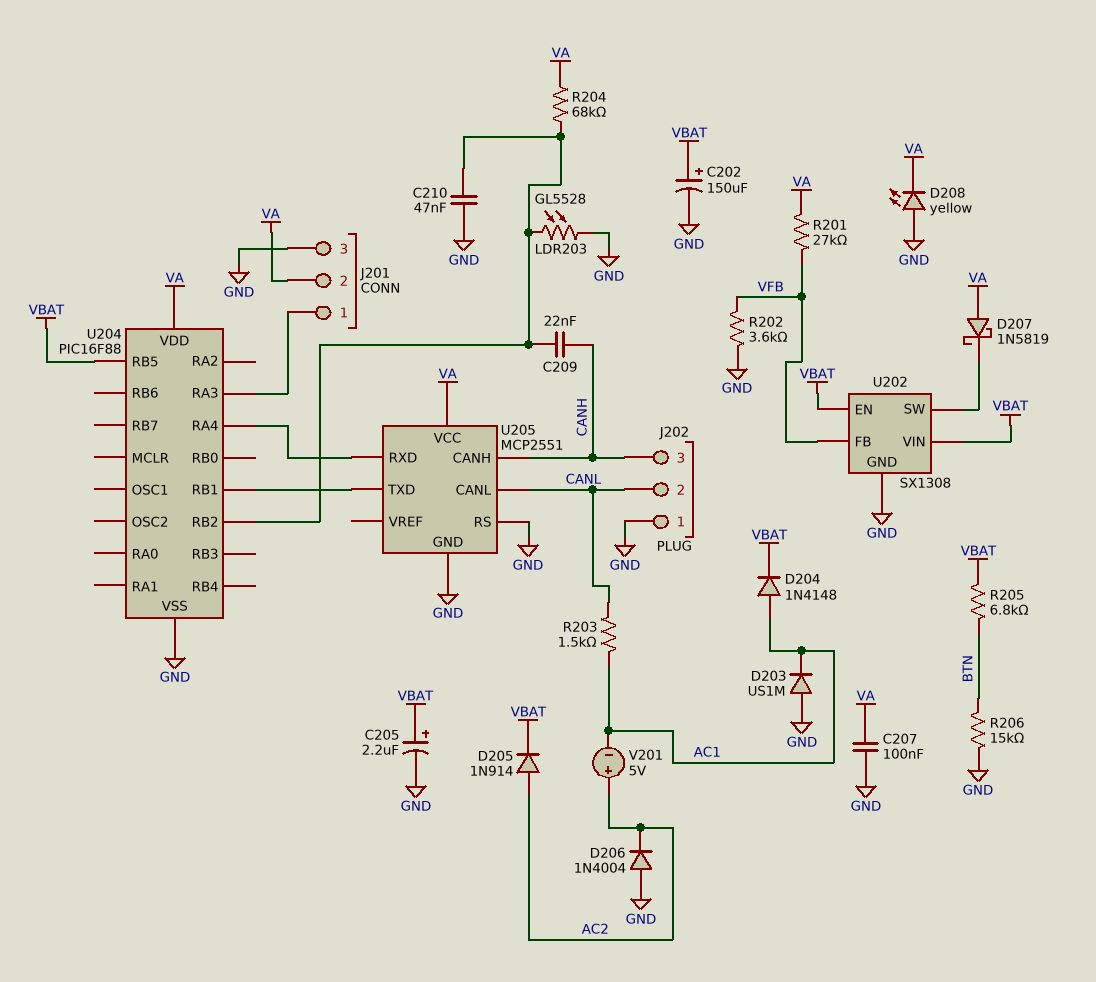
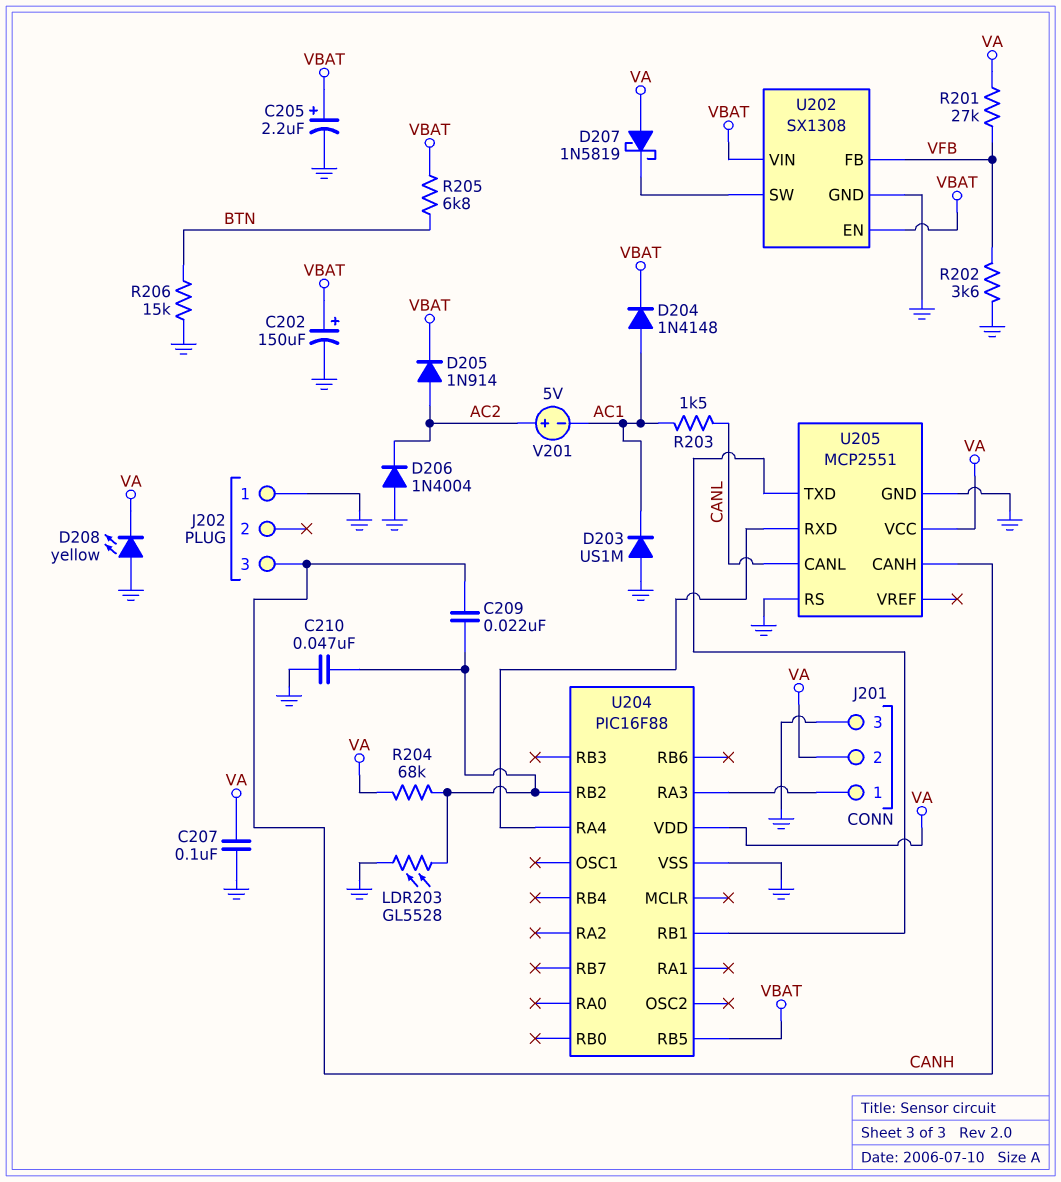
J202 pin 2: CANL -> none

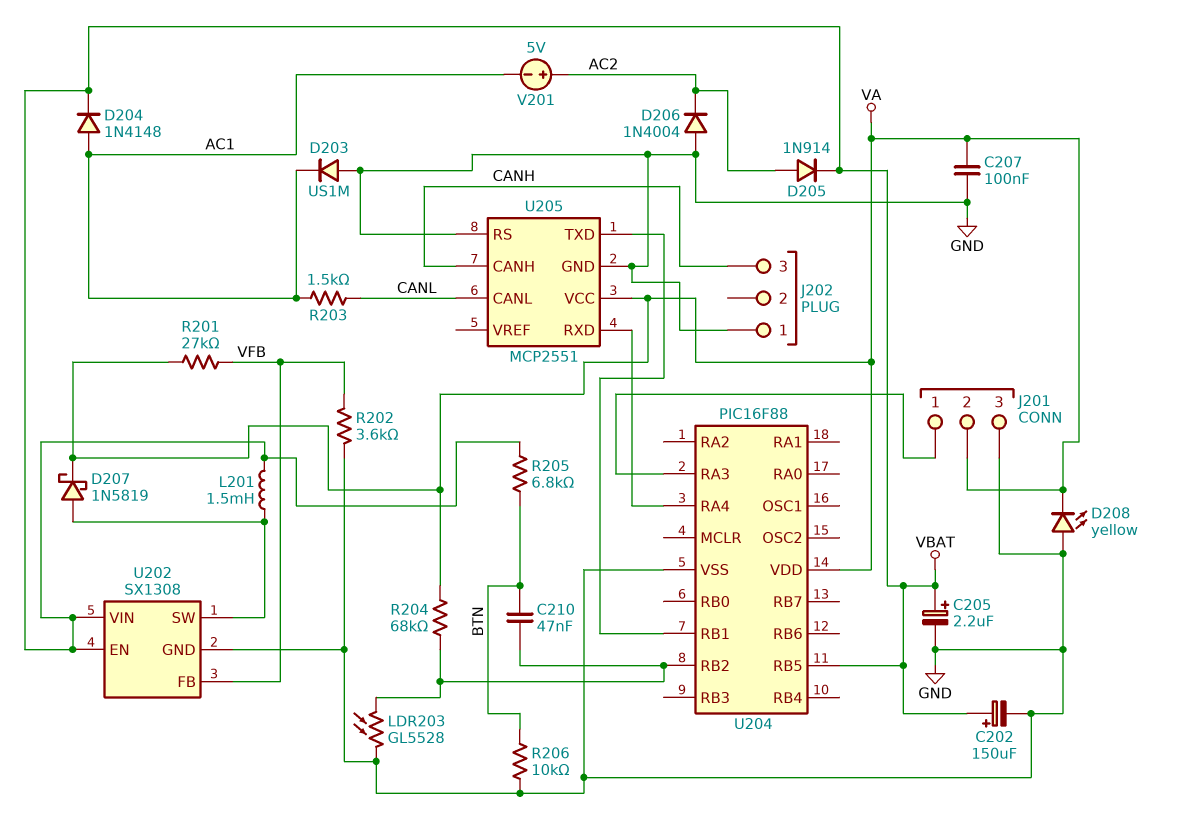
C209: 22nF (CANH, U204/RB2) -> none
C210: 47nF (GND, U204/RB2) -> 47nF (BTN, U204/RB2)
D207: schottky 1N5819 (A VA, K U202/SW) -> schottky 1N5819 (A U202/SW, K VA)
L201: none -> 1.5mH (U202/SW, VBAT)
R206: 15k (BTN, GND) -> 10k (BTN, GND)

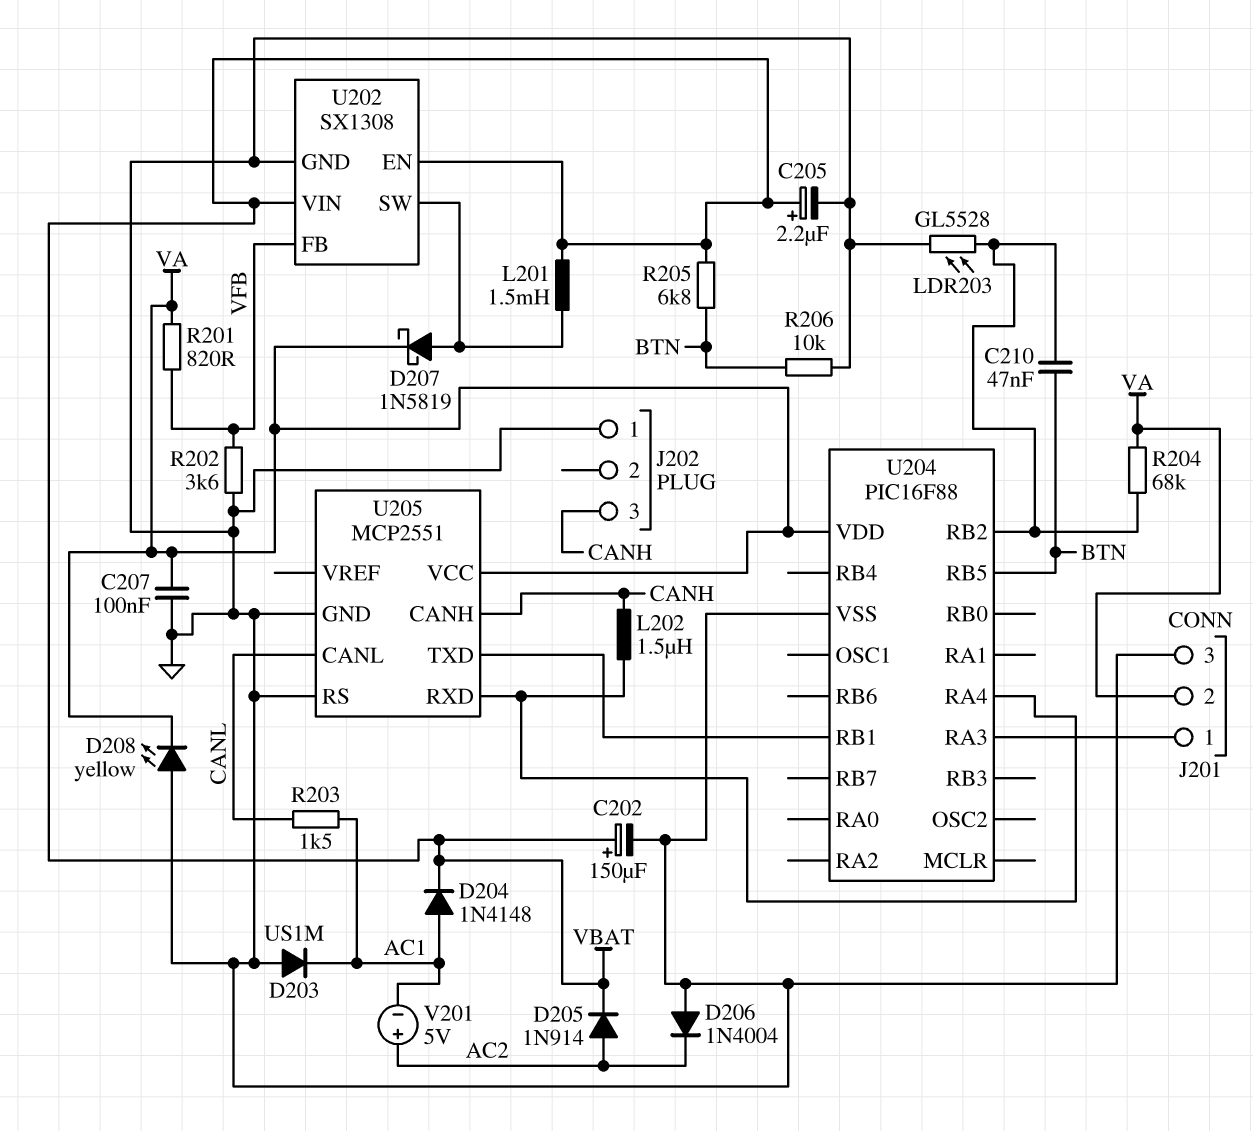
L202: none -> 1.5uH (CANH, U204/RA4)
R201: 27k (VA, VFB) -> 820 (VA, VFB)
U204 pin RB5: VBAT -> BTN

